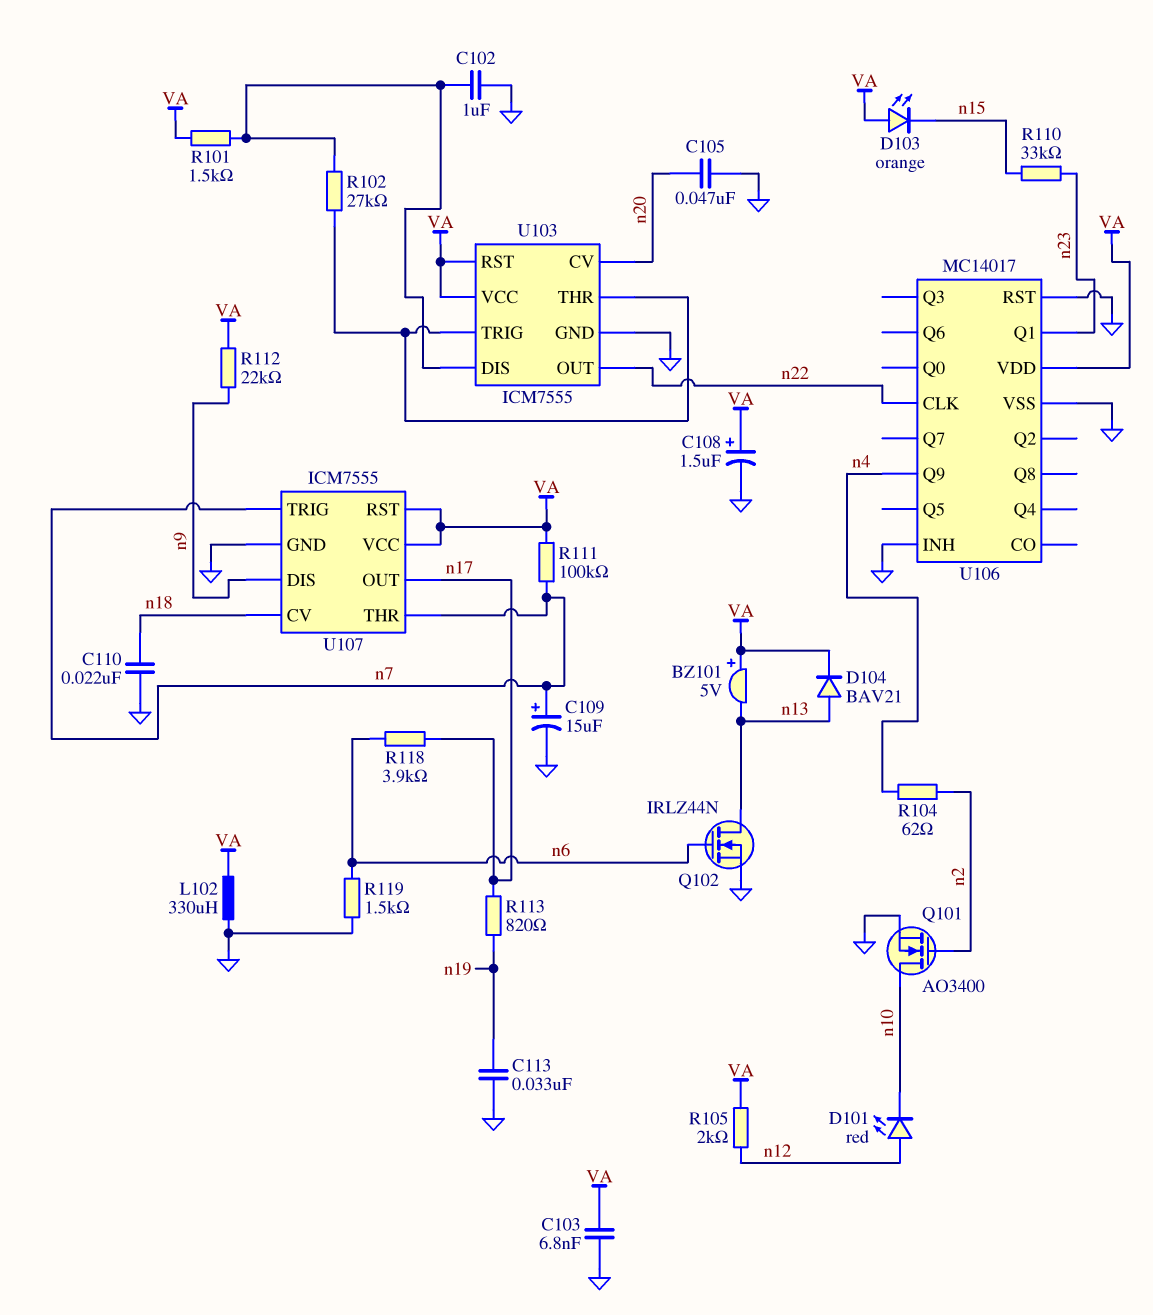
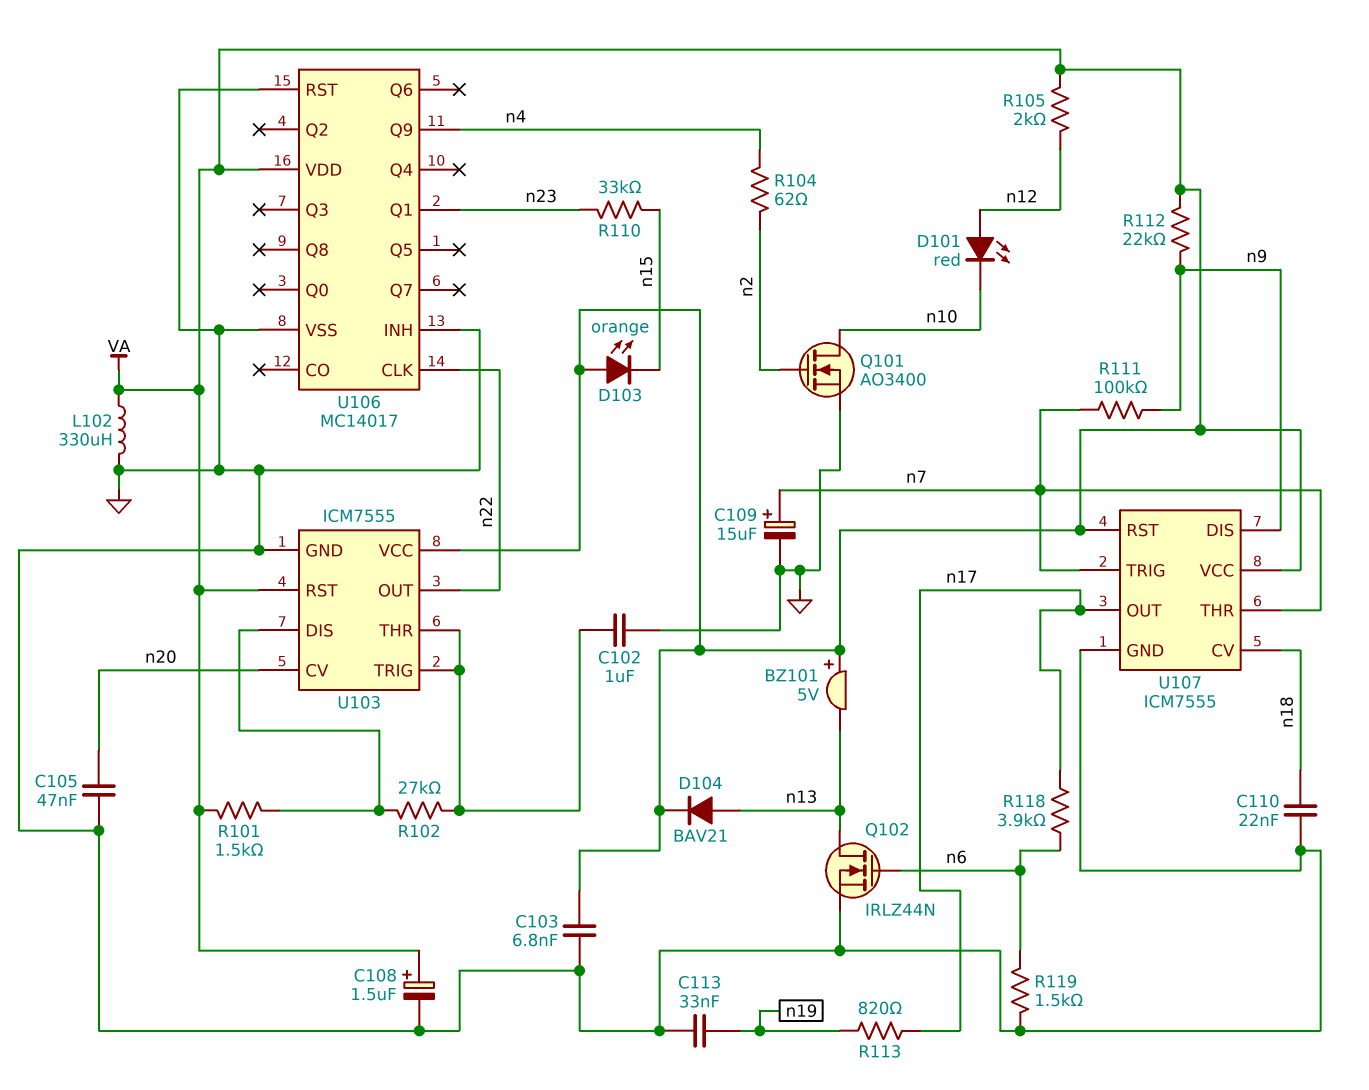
C102: 1uF (GND, U103/DIS) -> 1uF (GND, U103/THR)
R111: 100k (VA, n7) -> 100k (n7, n9)

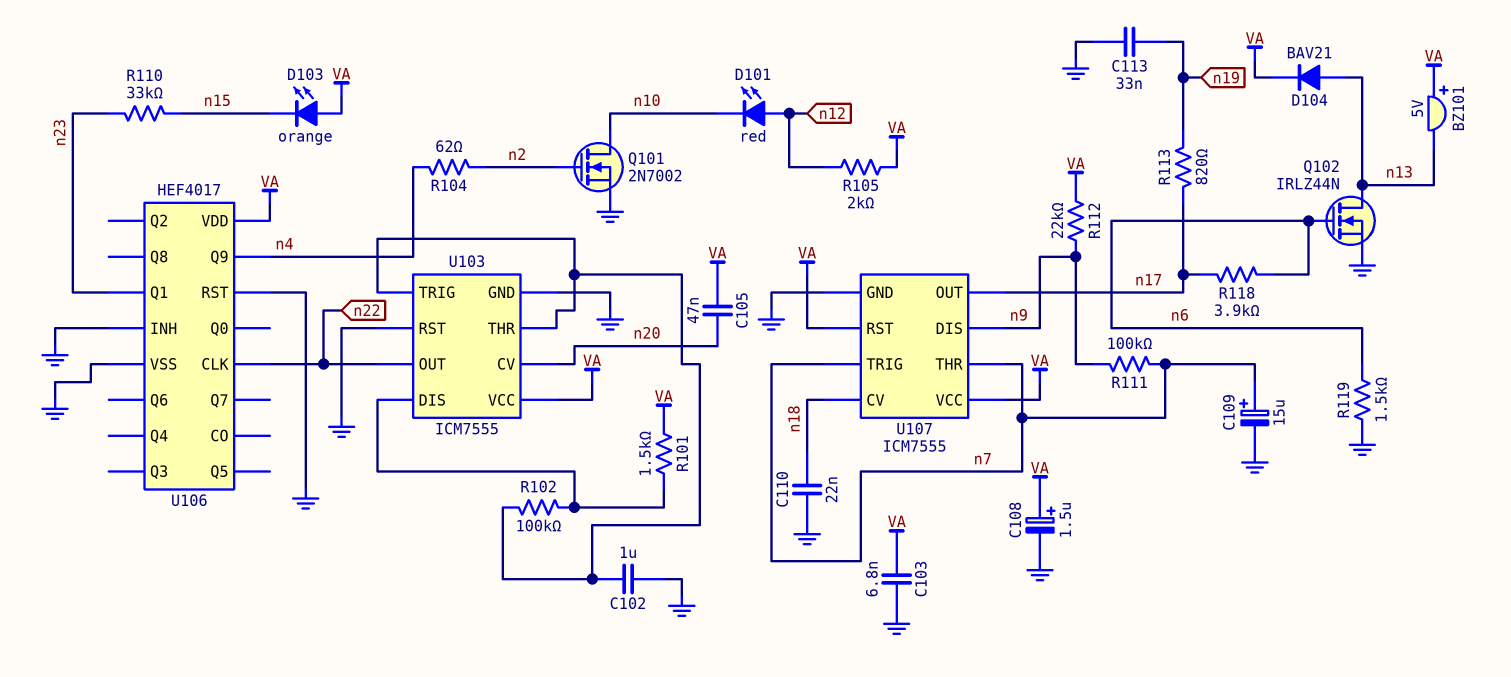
C105: 47nF (GND, n20) -> 47nF (VA, n20)
L102: 330uH (GND, VA) -> none
Q101: NMOS AO3400 (G n2, D n10, S GND) -> NMOS 2N7002 (G n2, D n10, S GND)
R102: 27k (U103/DIS, U103/THR) -> 100k (U103/DIS, U103/THR)
U103 pin RST: VA -> GND
U106: MC14017 -> HEF4017

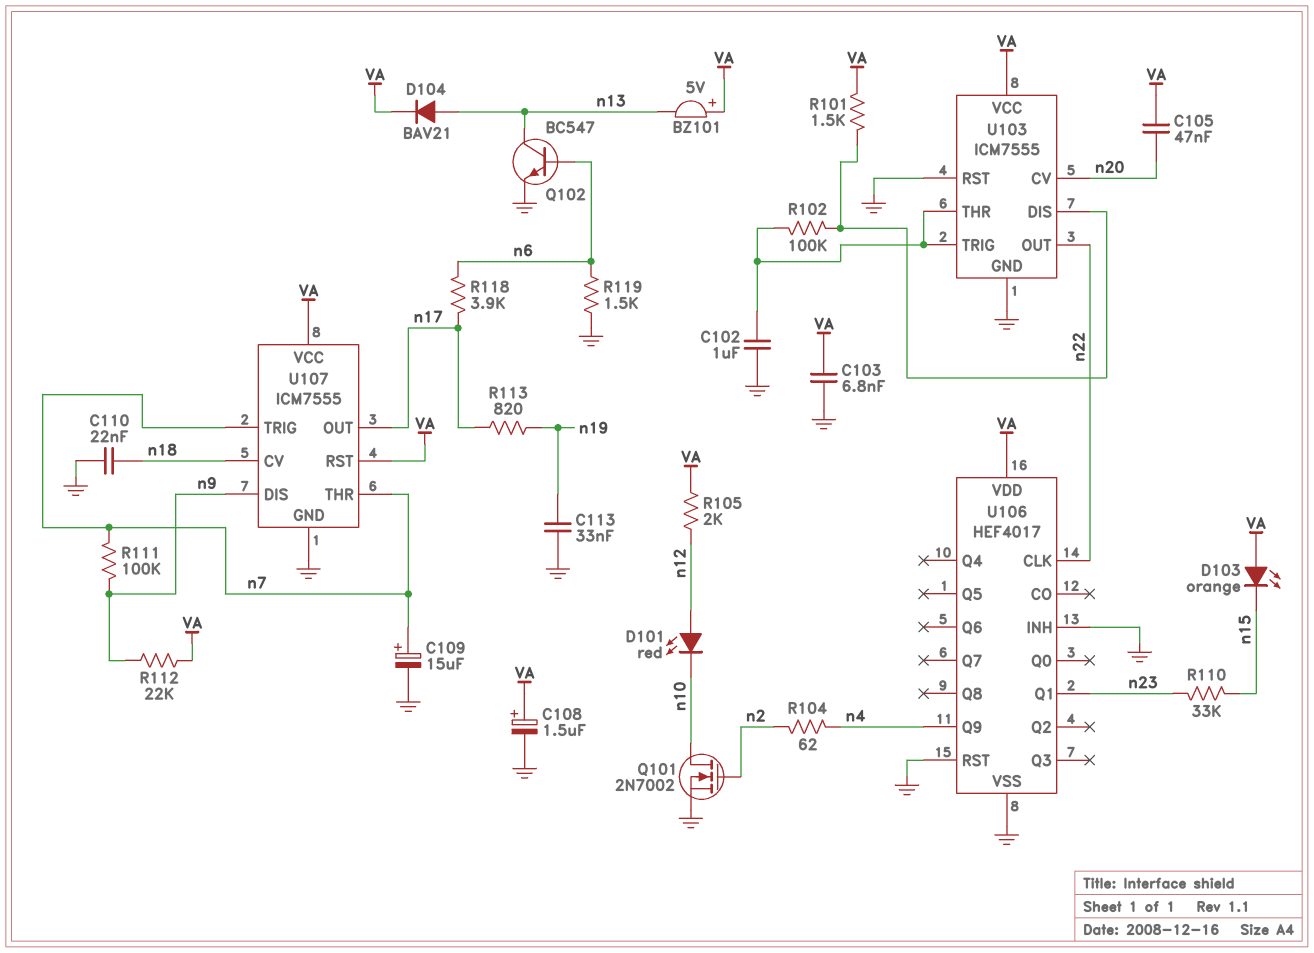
Q102: NMOS IRLZ44N (G n6, D n13, S GND) -> NPN BC547 (B n6, C n13, E GND)

